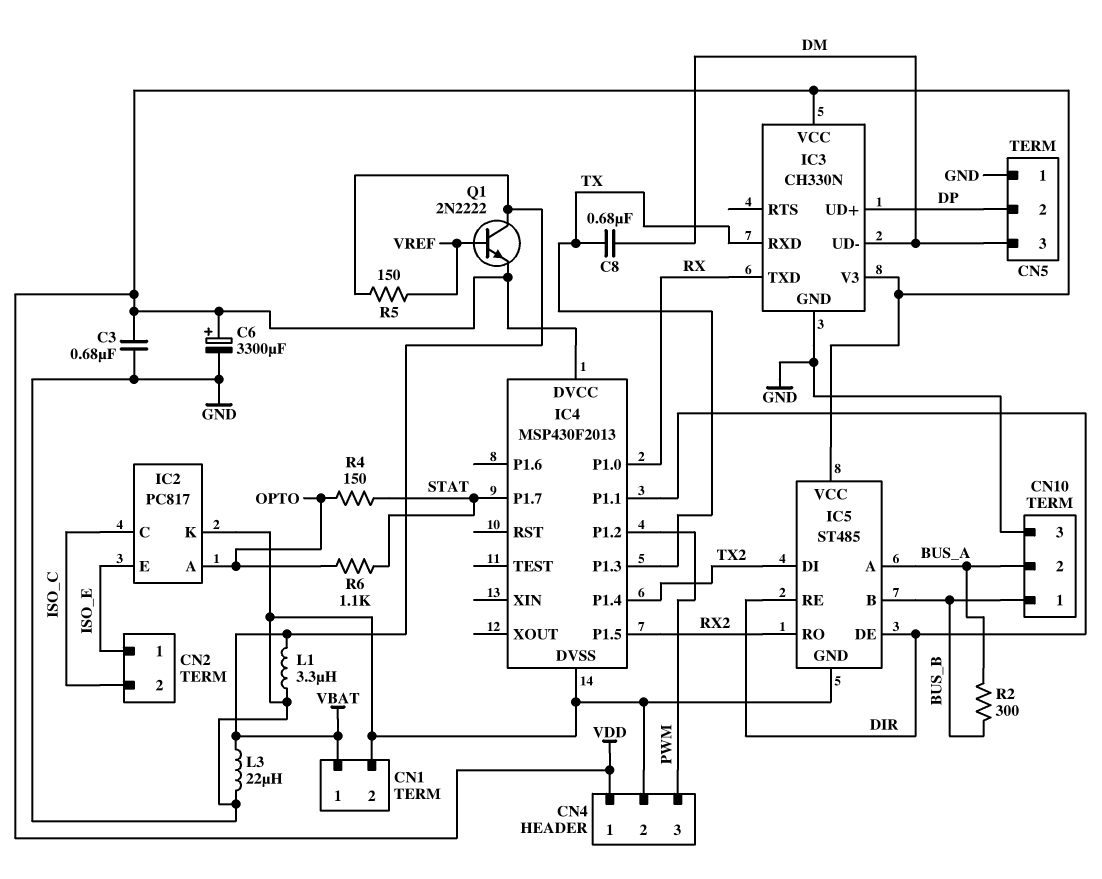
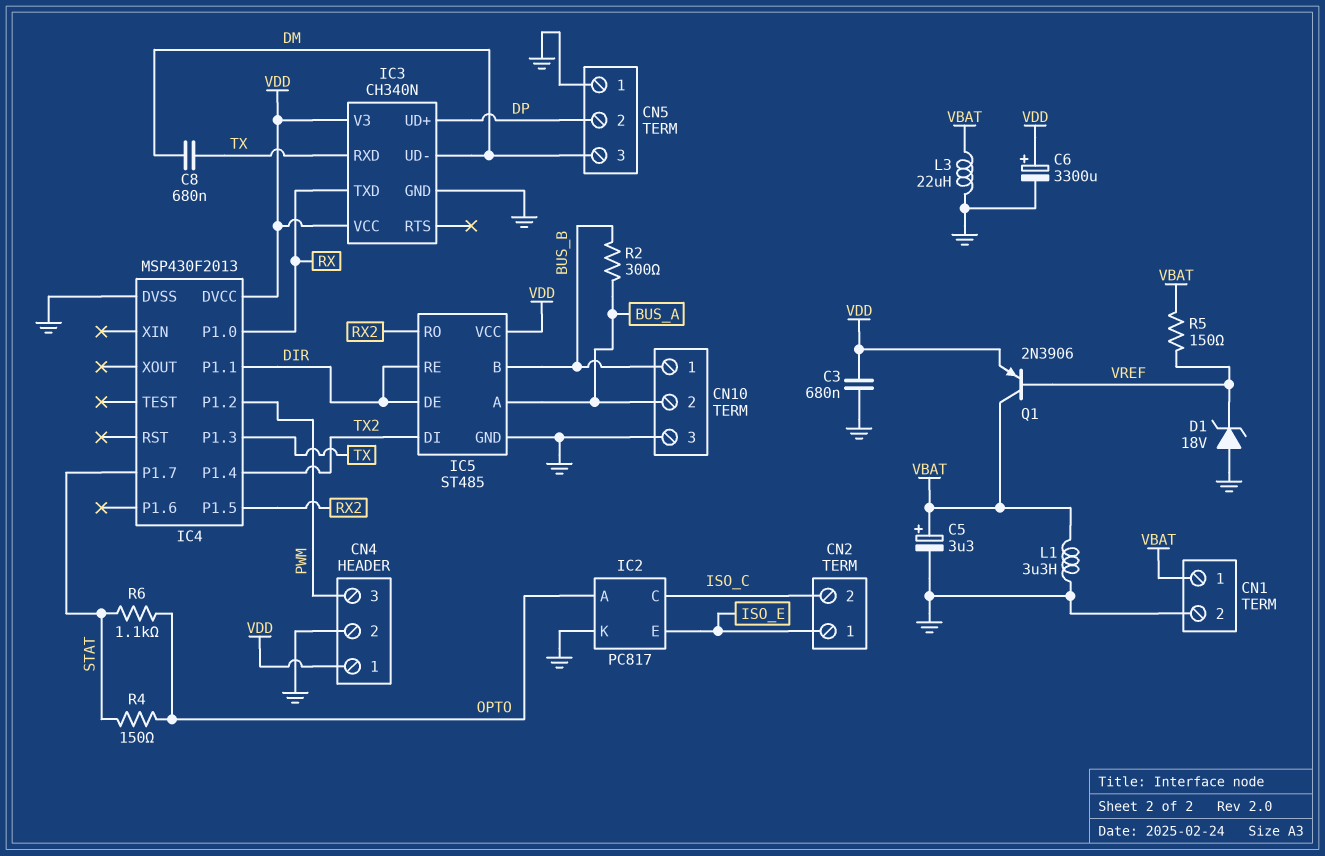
C5: none -> 3.3uF (plus VBAT, minus GND)
D1: none -> zener 18V (A GND, K VREF)
IC3: CH330N -> CH340N
Q1: NPN 2N2222 (B VREF, C VBAT, E VDD) -> PNP 2N3906 (B VREF, C VBAT, E VDD)

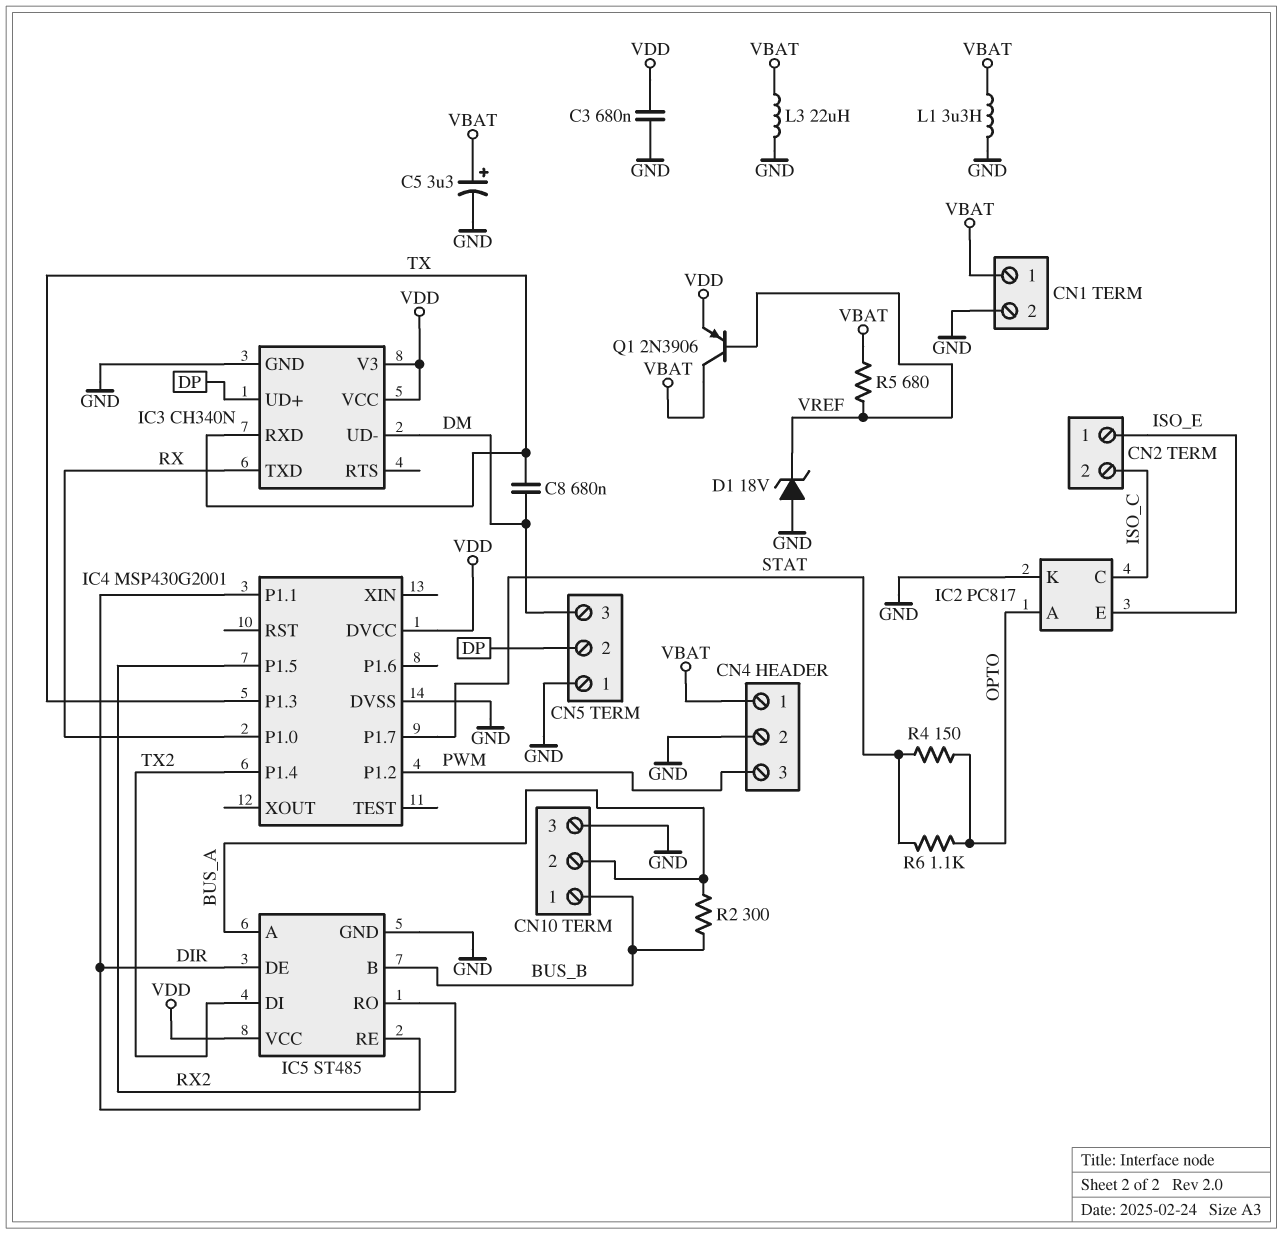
C6: 3300uF (plus VDD, minus GND) -> none
CN4 pin 1: VDD -> VBAT
IC4: MSP430F2013 -> MSP430G2001
R5: 150 (VBAT, VREF) -> 680 (VBAT, VREF)

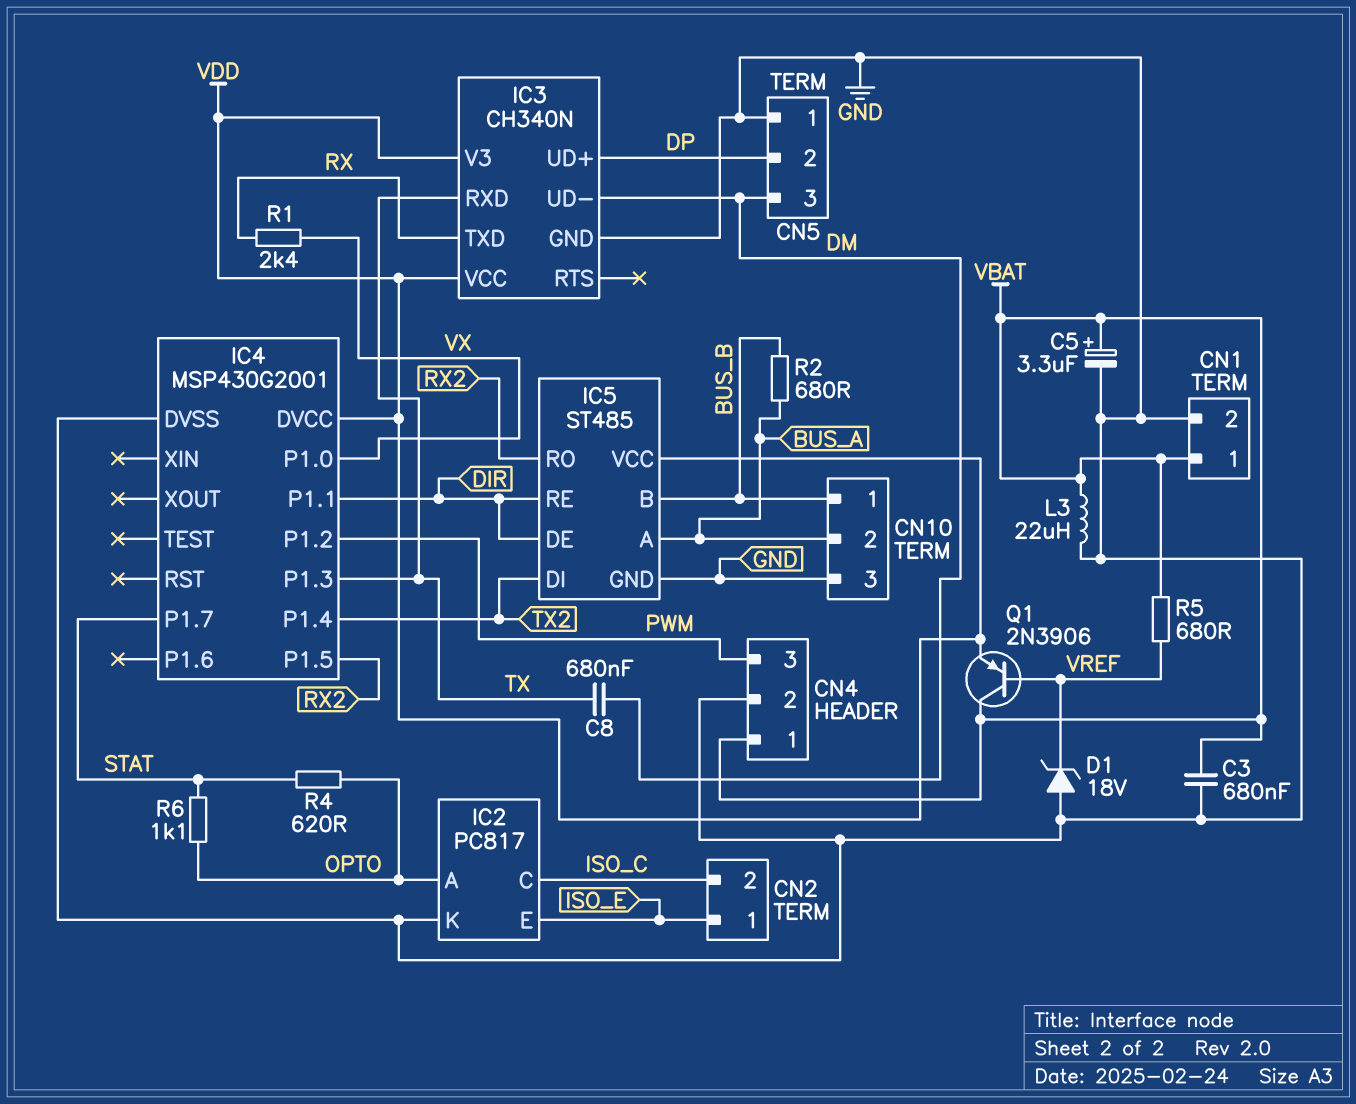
C3: 680nF (GND, VDD) -> 680nF (GND, VBAT)
IC4 pin P1.0: RX -> VX
L1: 3.3uH (GND, VBAT) -> none
R1: none -> 2.4k (RX, VX)
R2: 300 (BUS_A, BUS_B) -> 680 (BUS_A, BUS_B)
R4: 150 (OPTO, STAT) -> 620 (OPTO, STAT)

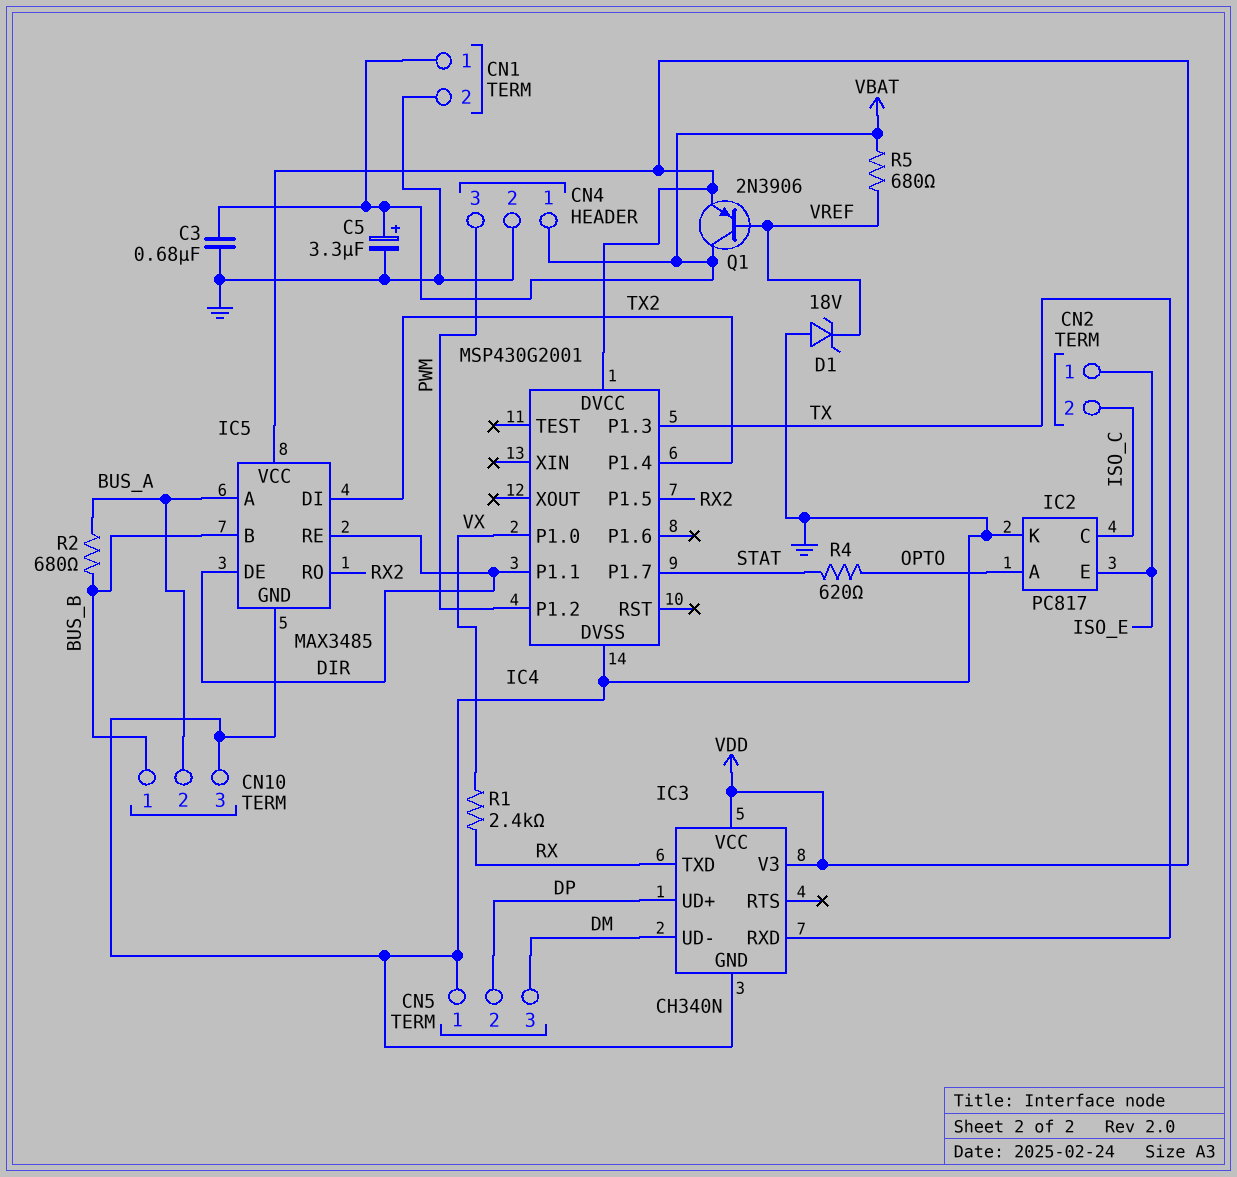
C8: 680nF (DM, TX) -> none
IC5: ST485 -> MAX3485
L3: 22uH (GND, VBAT) -> none
R6: 1.1k (OPTO, STAT) -> none

